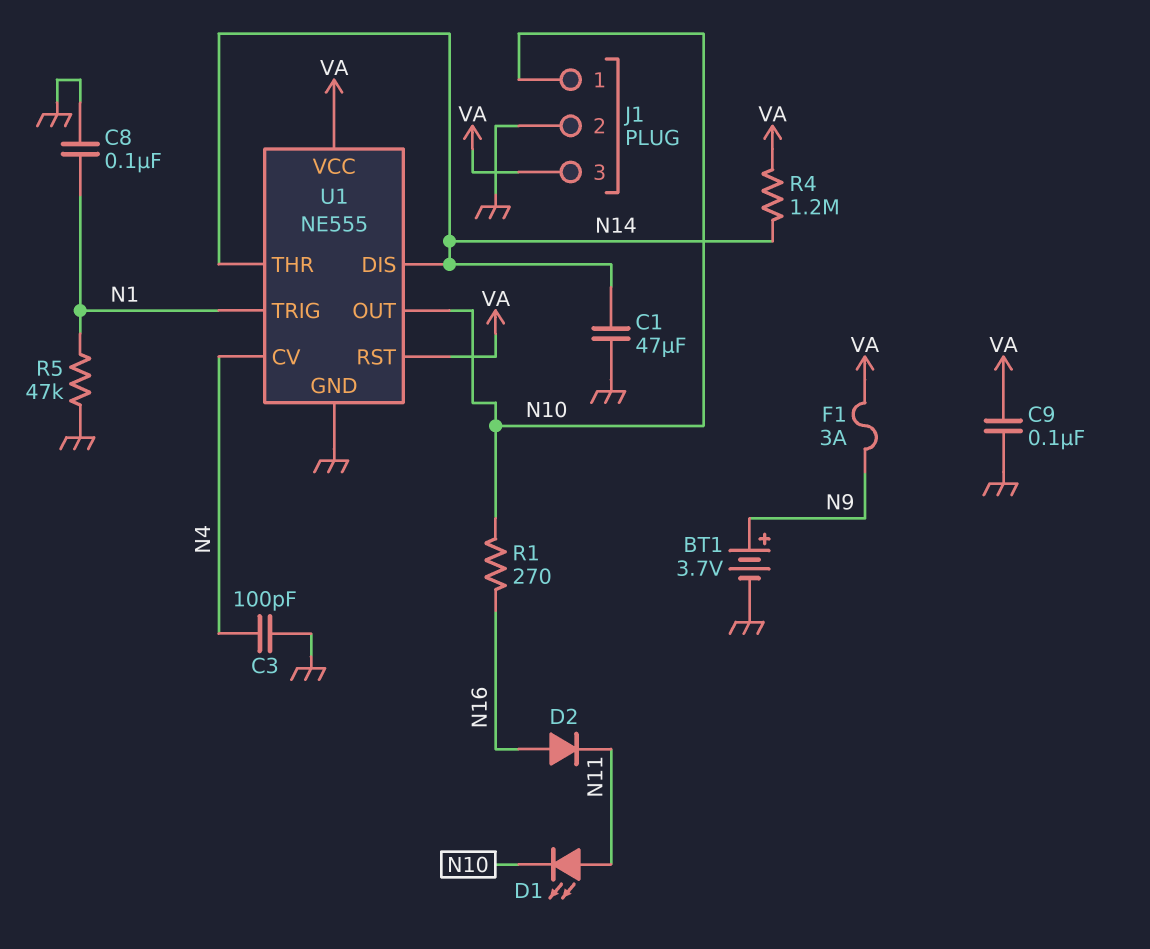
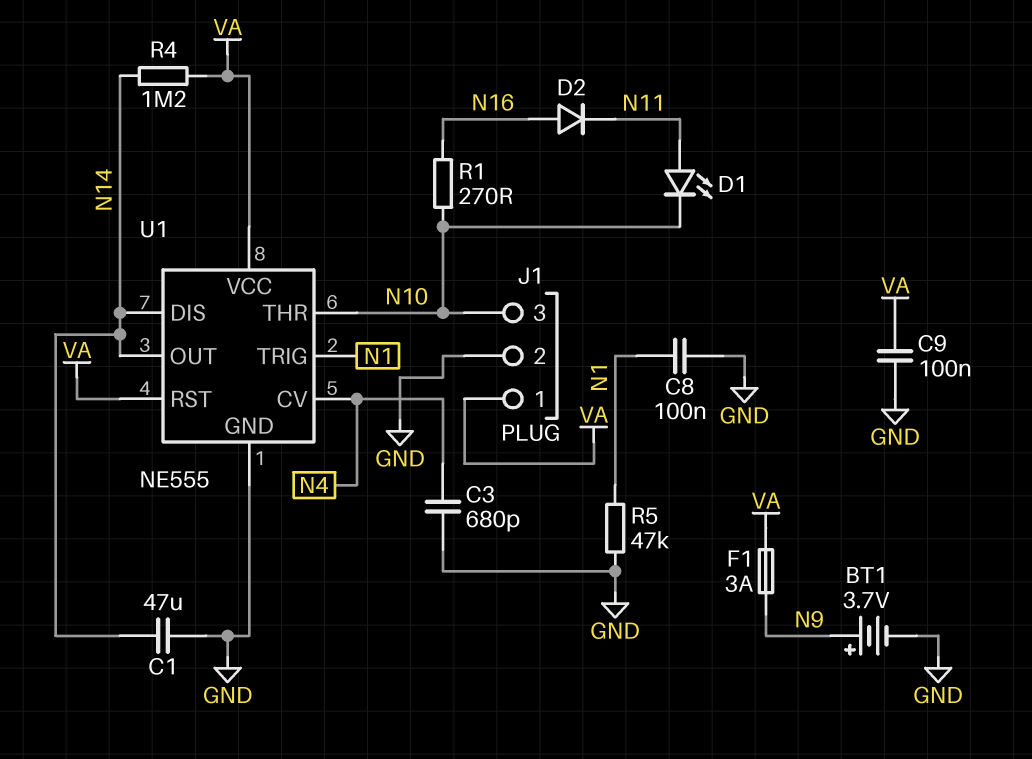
C3: 100pF (GND, N4) -> 680pF (GND, N4)
J1 pin 1: N10 -> VA
J1 pin 3: VA -> N10
U1 pin OUT: N10 -> N14
U1 pin THR: N14 -> N10

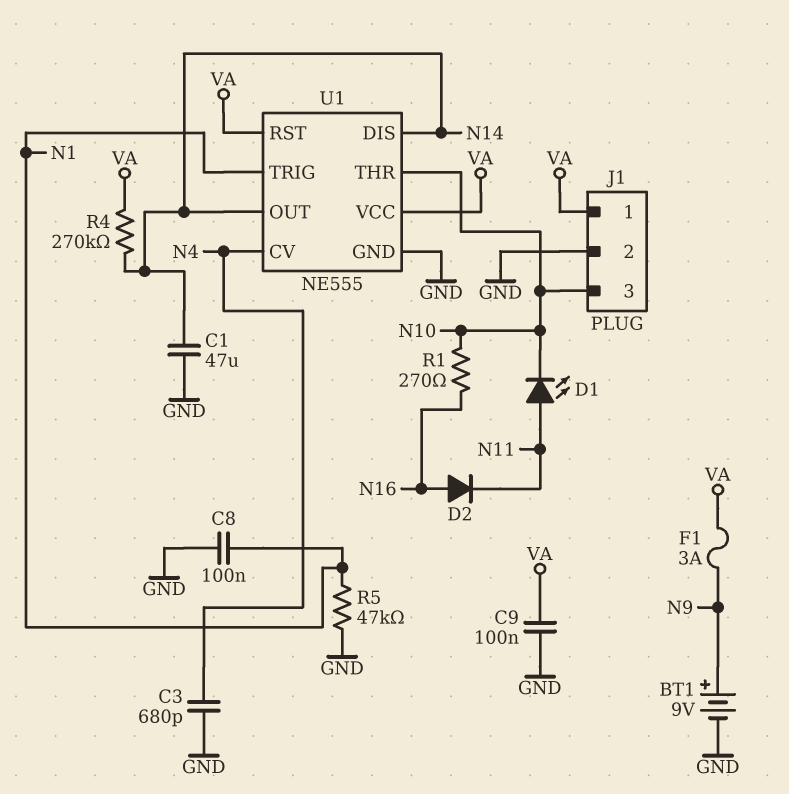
BT1: 3.7V (plus N9, minus GND) -> 9V (plus N9, minus GND)
R4: 1.2M (N14, VA) -> 270k (N14, VA)

